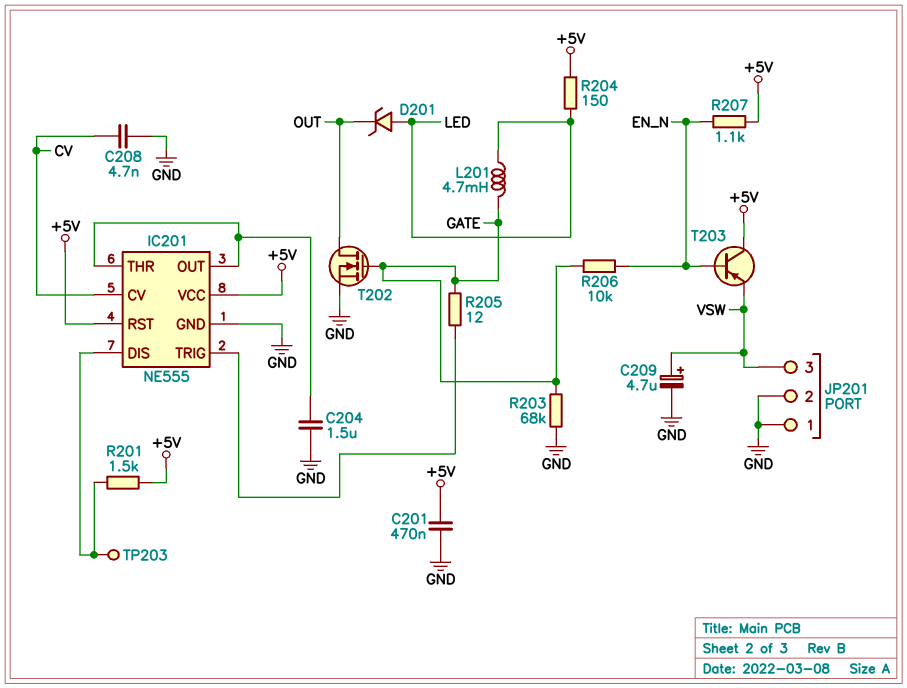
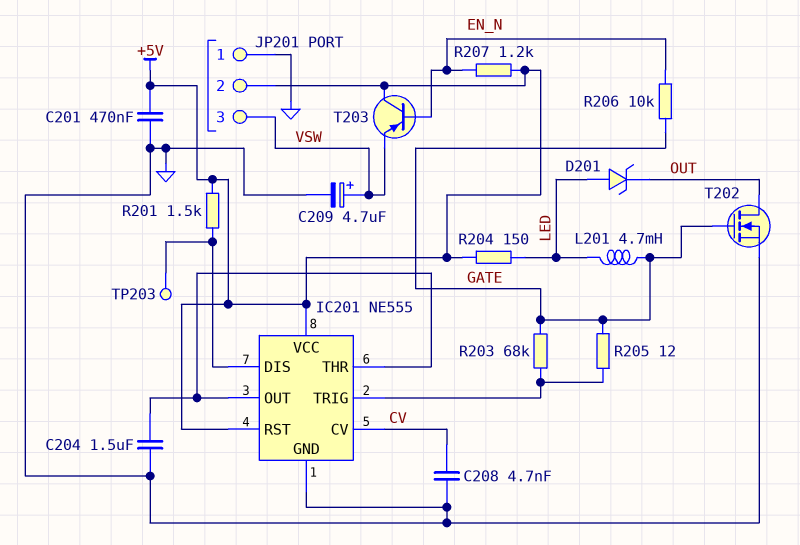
JP201 pin 2: GND -> +5V
R203: 68k (GATE, GND) -> 68k (GATE, IC201/TRIG)
R207: 1.1k (+5V, EN_N) -> 1.2k (+5V, EN_N)

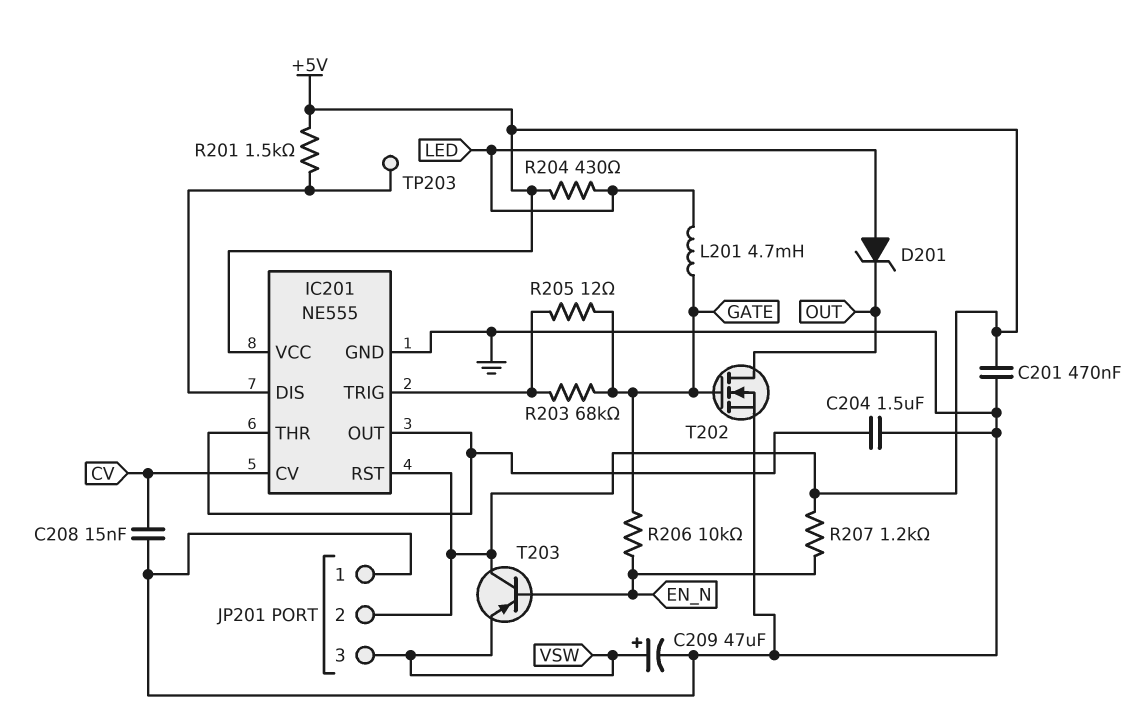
C208: 4.7nF (CV, GND) -> 15nF (CV, GND)
C209: 4.7uF (plus VSW, minus GND) -> 47uF (plus VSW, minus GND)
R204: 150 (+5V, LED) -> 430 (+5V, LED)

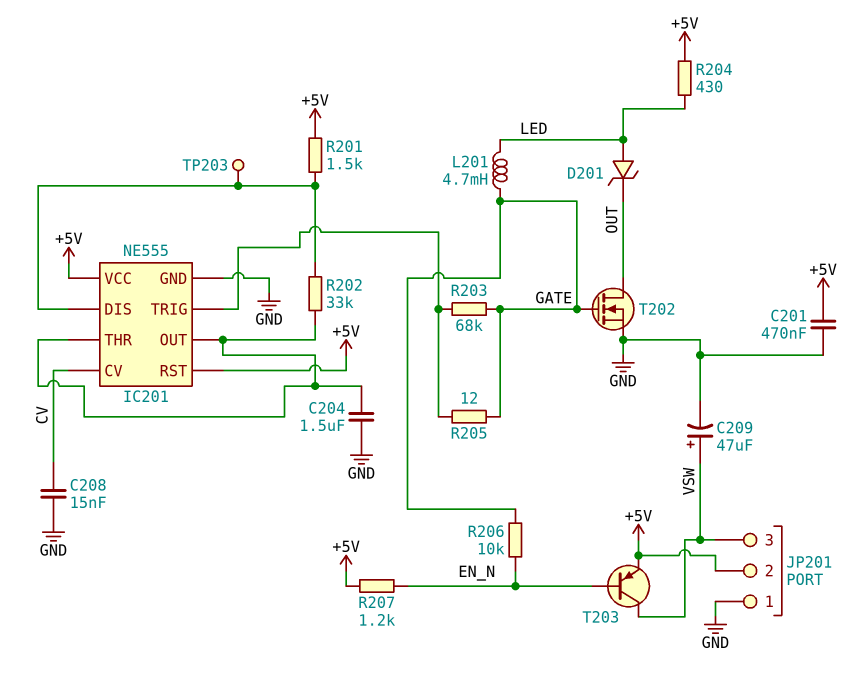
R202: none -> 33k (IC201/DIS, IC201/OUT)
T203: PNP (B EN_N, C +5V, E VSW) -> PNP (B EN_N, C VSW, E +5V)

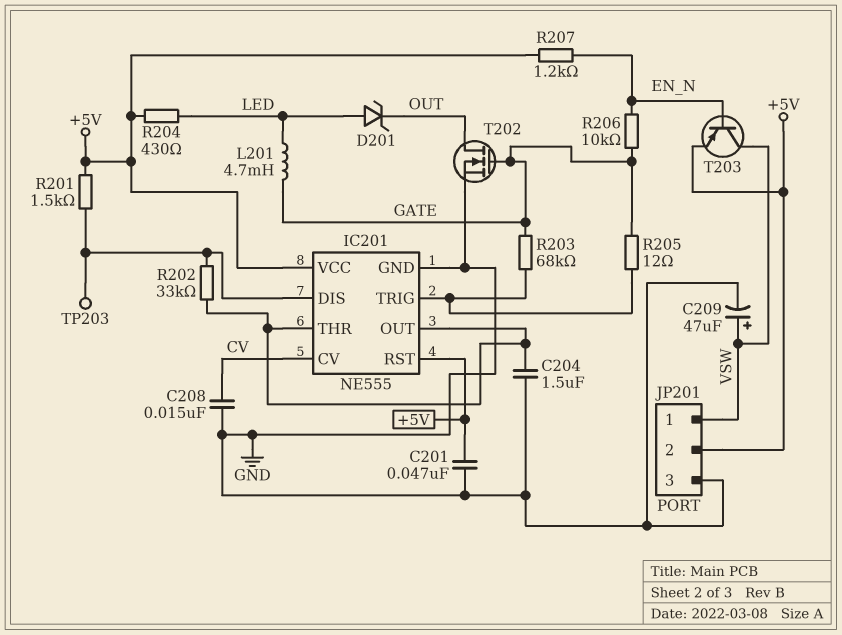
C201: 470nF (+5V, GND) -> 47nF (+5V, GND)
JP201 pin 1: GND -> VSW
JP201 pin 3: VSW -> GND

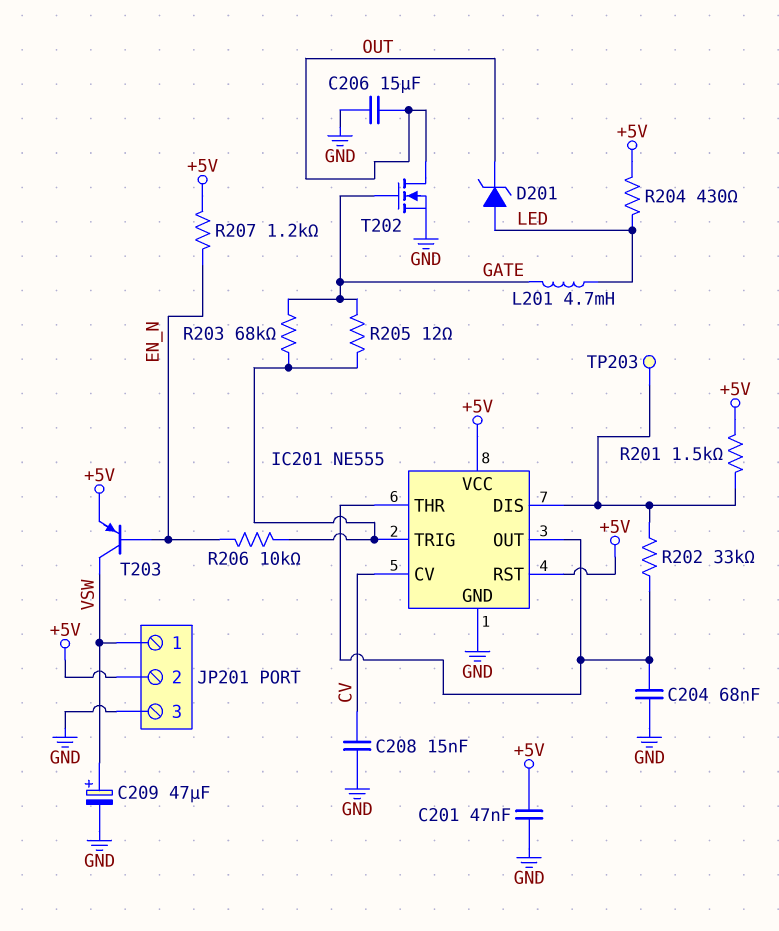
C204: 1.5uF (GND, IC201/OUT) -> 68nF (GND, IC201/OUT)
C206: none -> 15uF (GND, OUT)
R206: 10k (EN_N, GATE) -> 10k (EN_N, IC201/TRIG)

